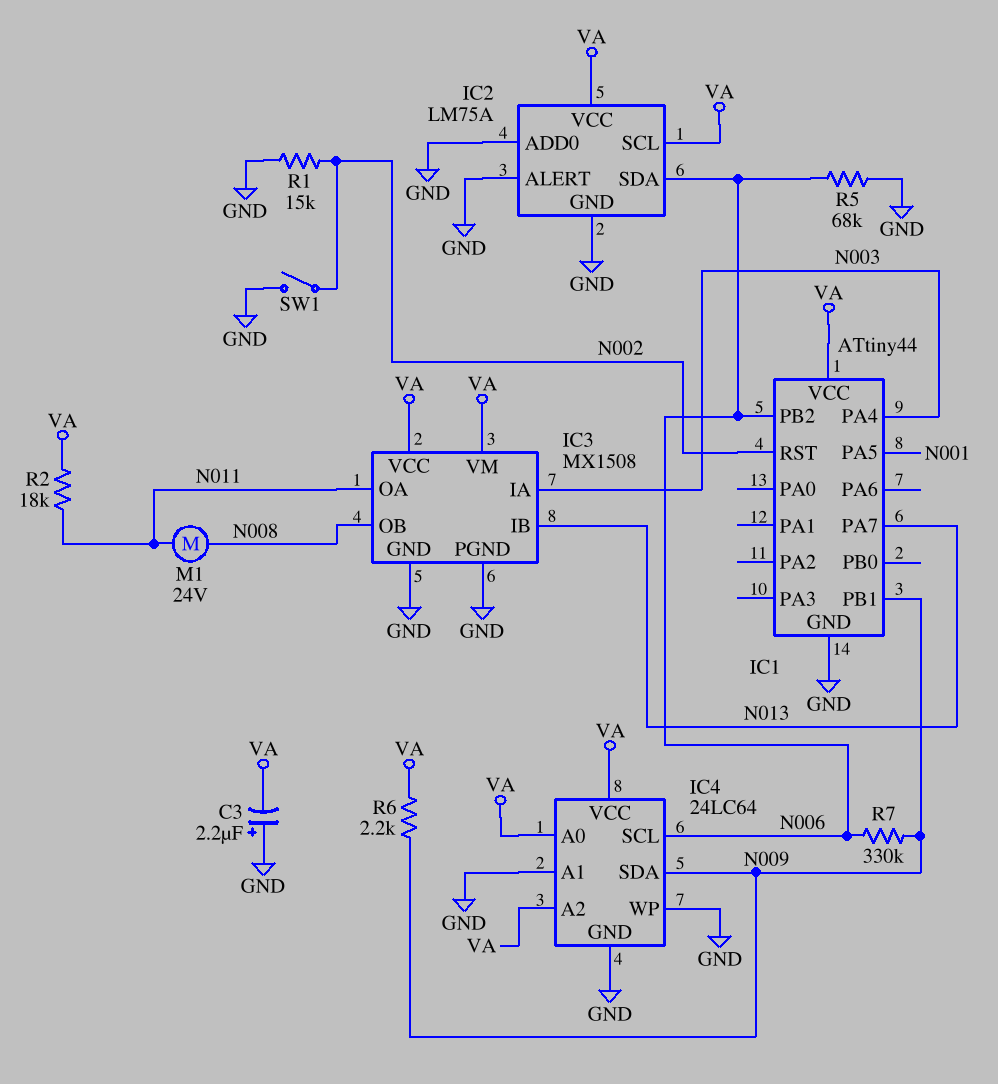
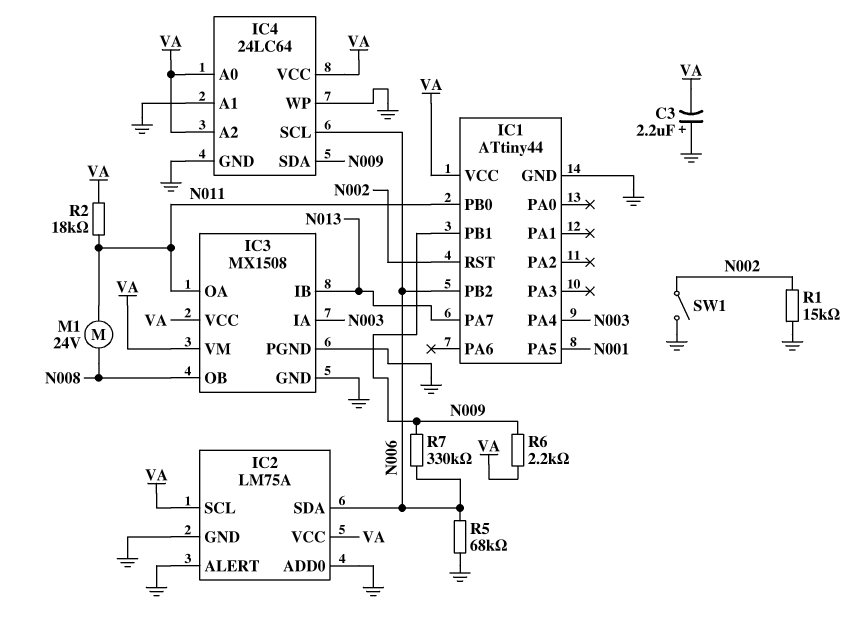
IC1 pin PB0: none -> N011

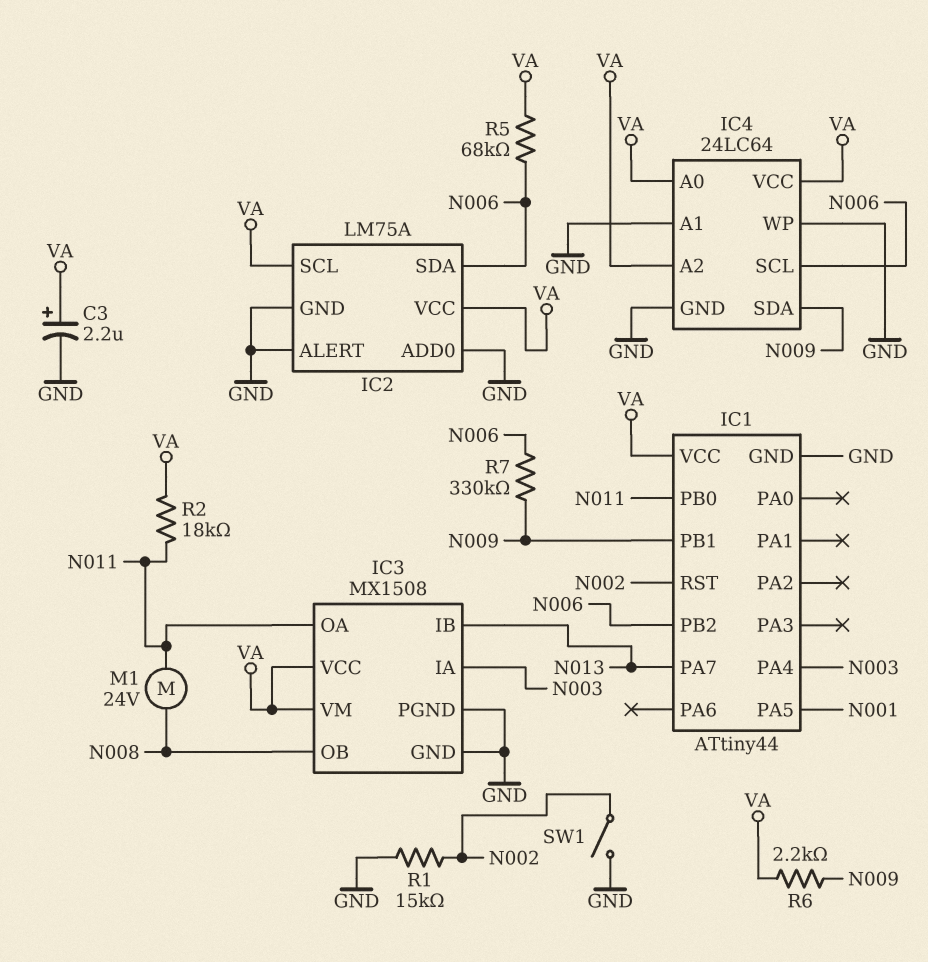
C3: 2.2uF (plus GND, minus VA) -> 2.2uF (plus VA, minus GND)
R5: 68k (GND, N006) -> 68k (N006, VA)

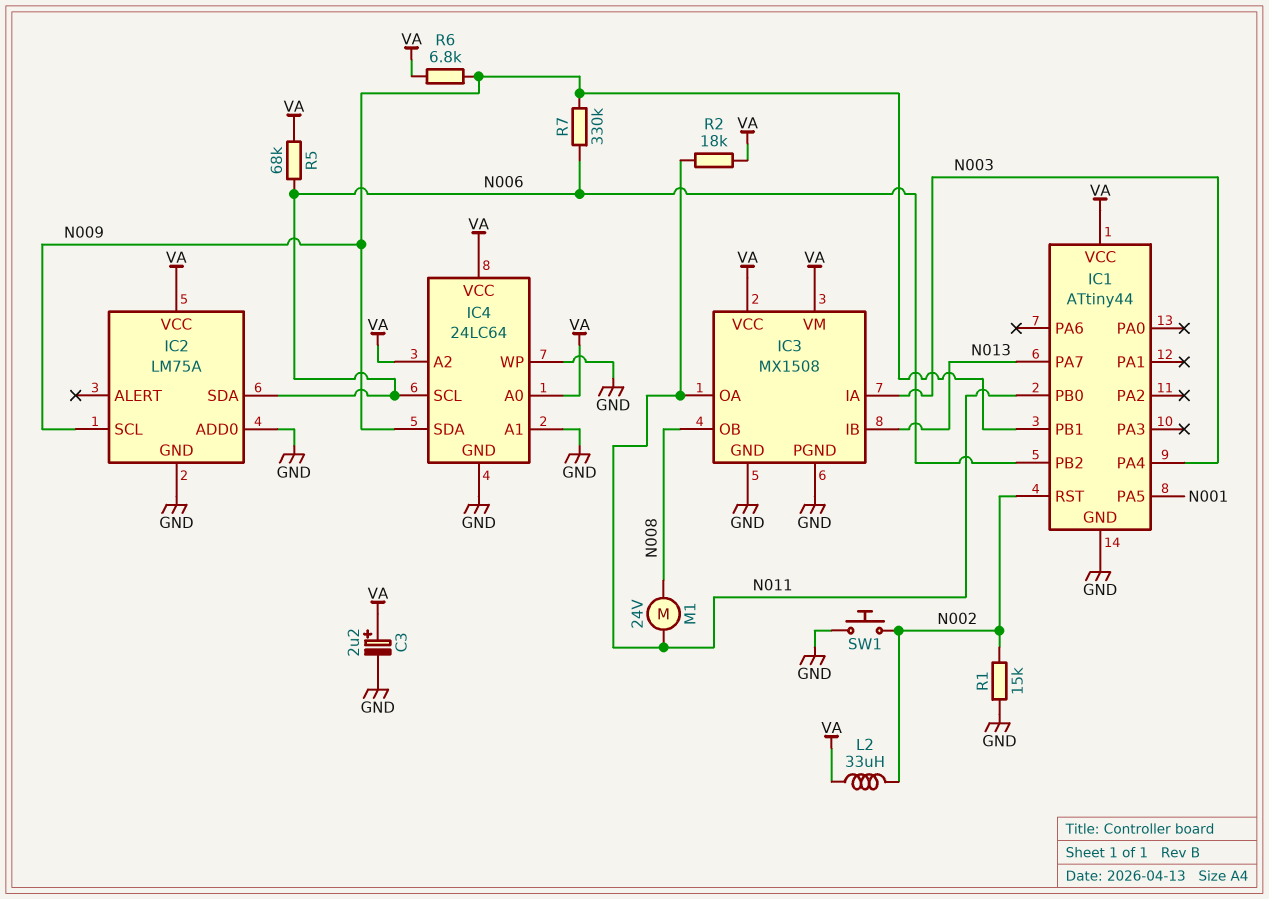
IC2 pin ALERT: GND -> none
IC2 pin SCL: VA -> N009
L2: none -> 33uH (N002, VA)
R6: 2.2k (N009, VA) -> 6.8k (N009, VA)
SW1: switch (GND, N002) -> button (GND, N002)

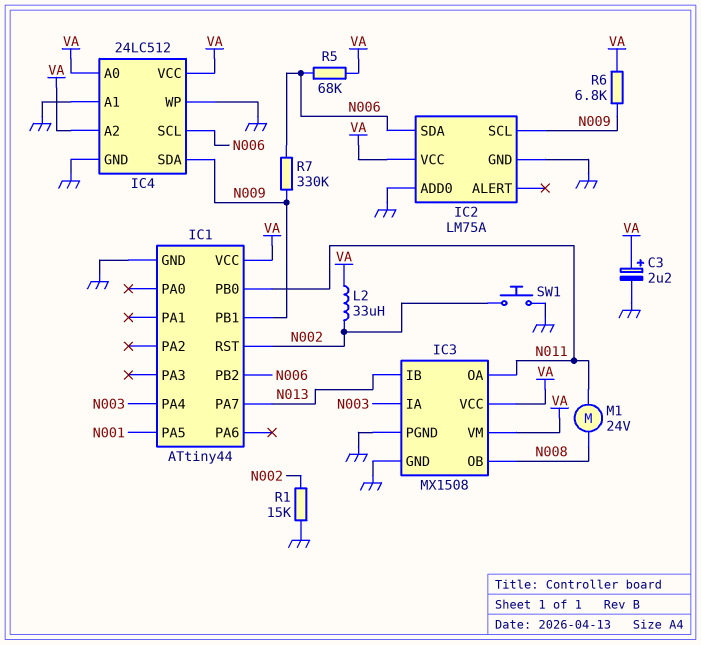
IC4: 24LC64 -> 24LC512
R2: 18k (N011, VA) -> none

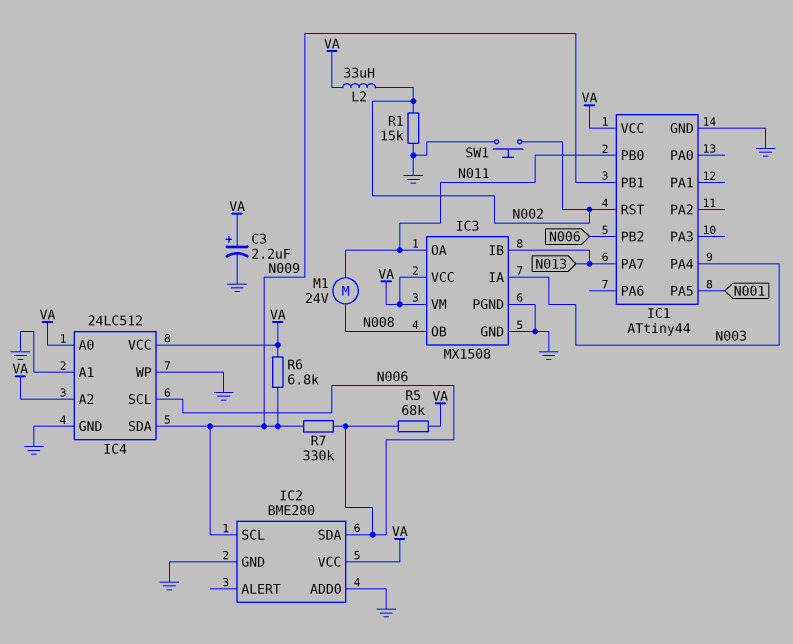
IC2: LM75A -> BME280

